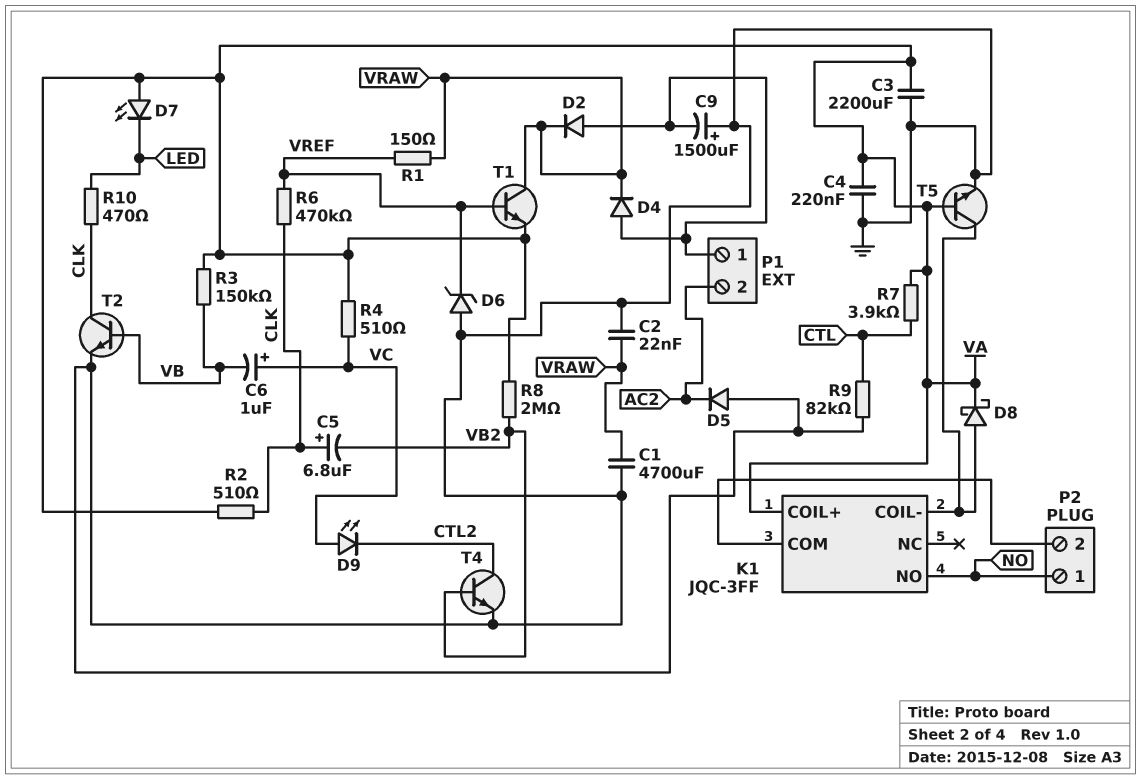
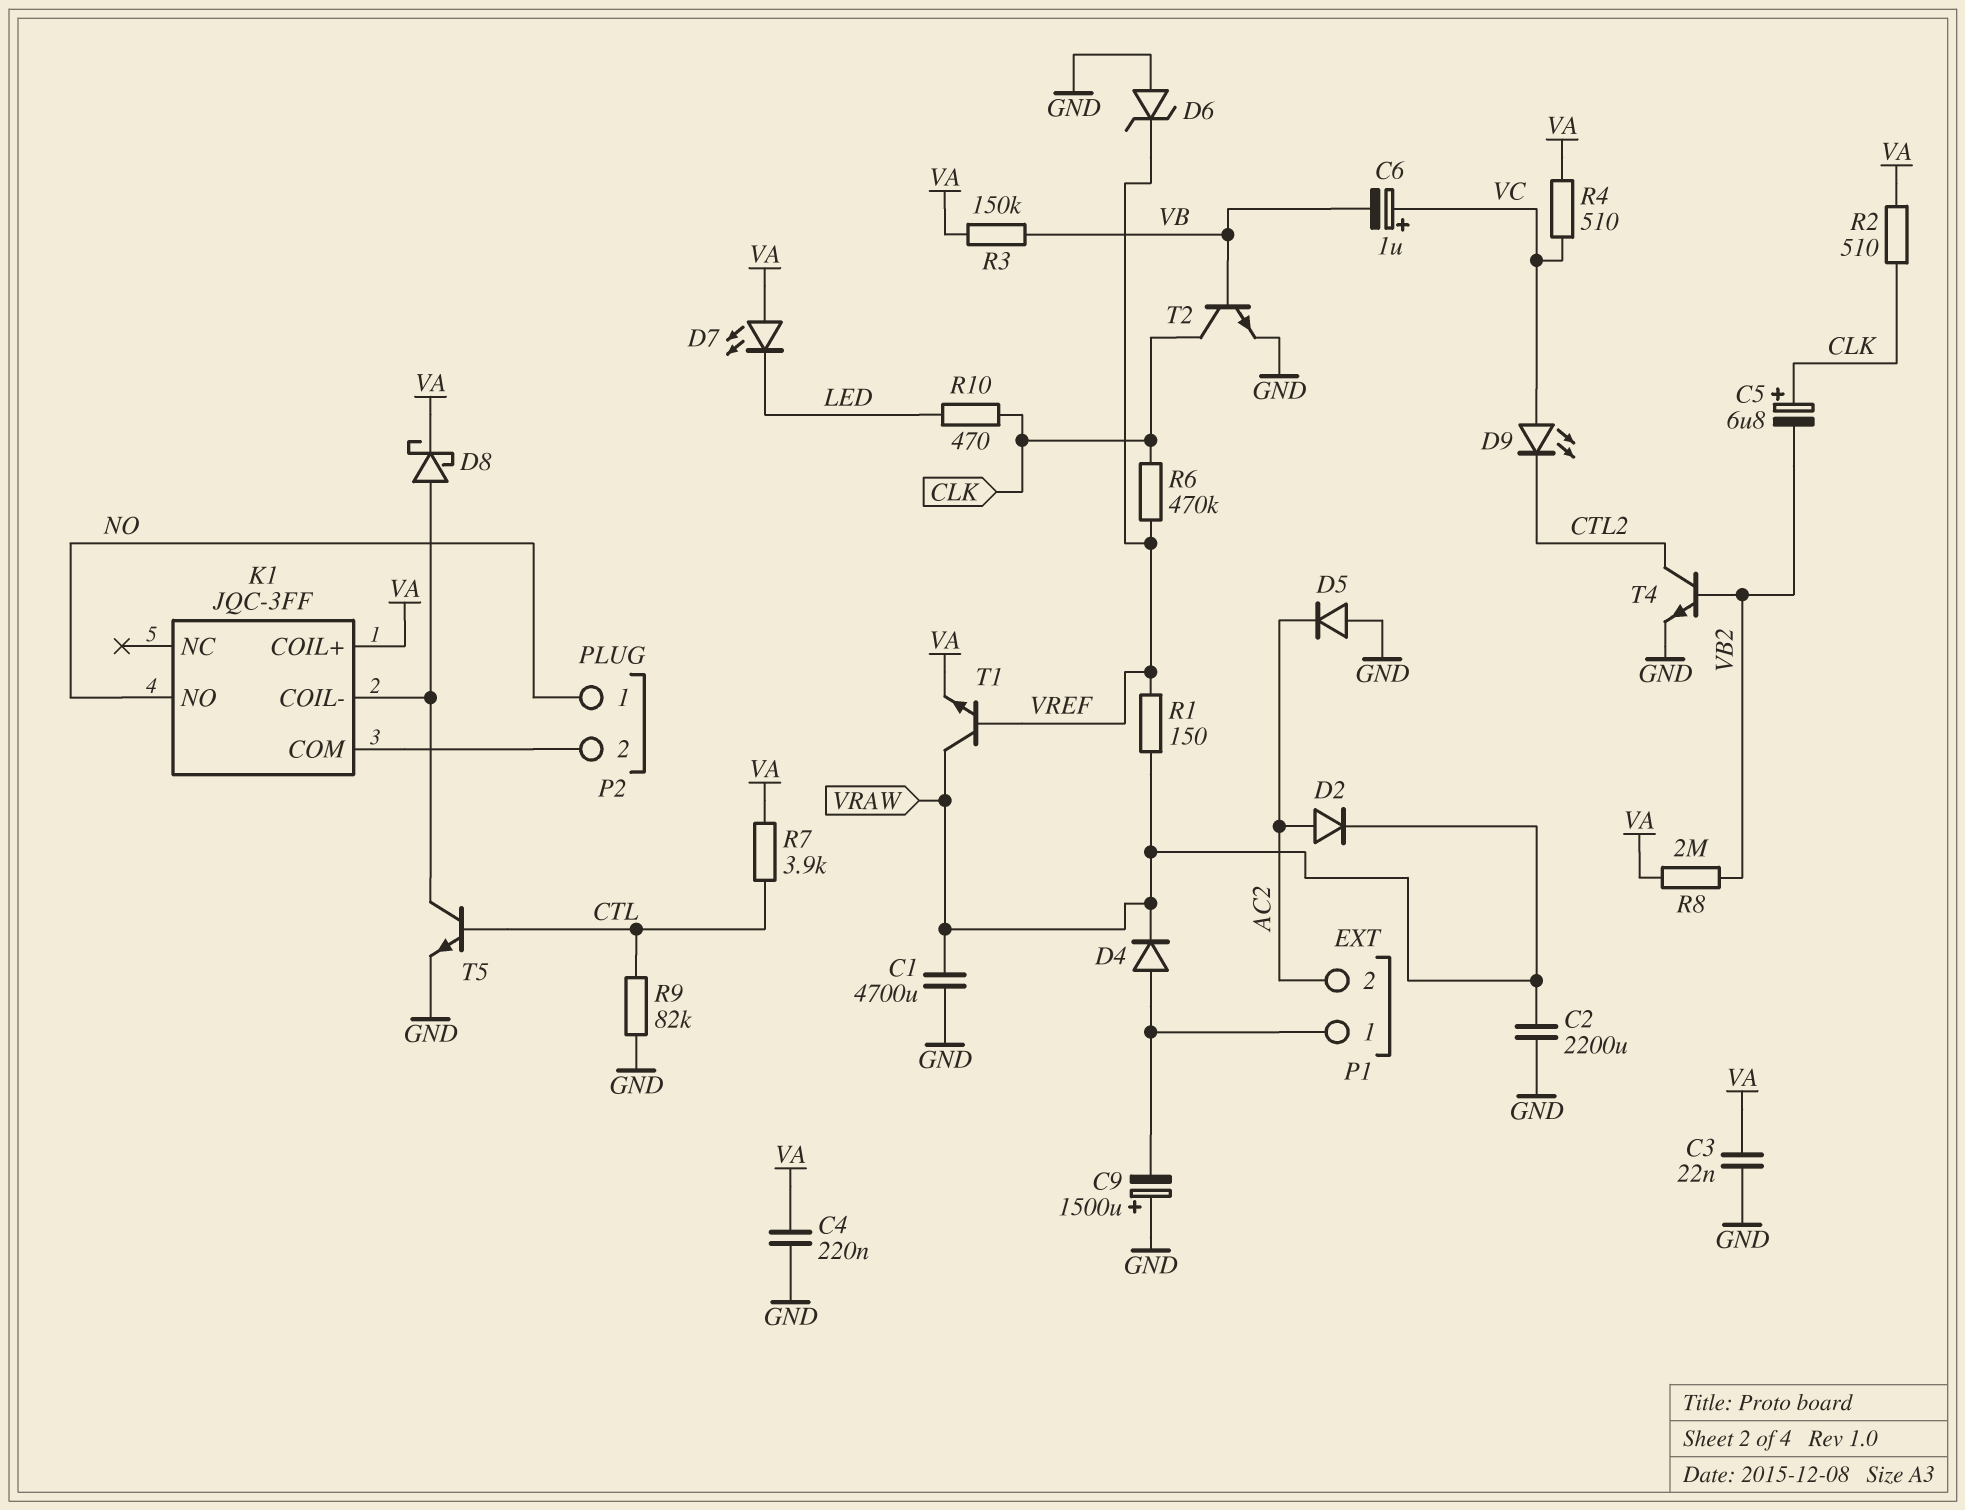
C2: 22nF (GND, VRAW) -> 2200uF (GND, VRAW)
C3: 2200uF (GND, VA) -> 22nF (GND, VA)
D2: diode (A P1/1, K VRAW) -> diode (A AC2, K VRAW)
T5: NPN (B VA, C K1/COIL-, E GND) -> NPN (B CTL, C K1/COIL-, E GND)

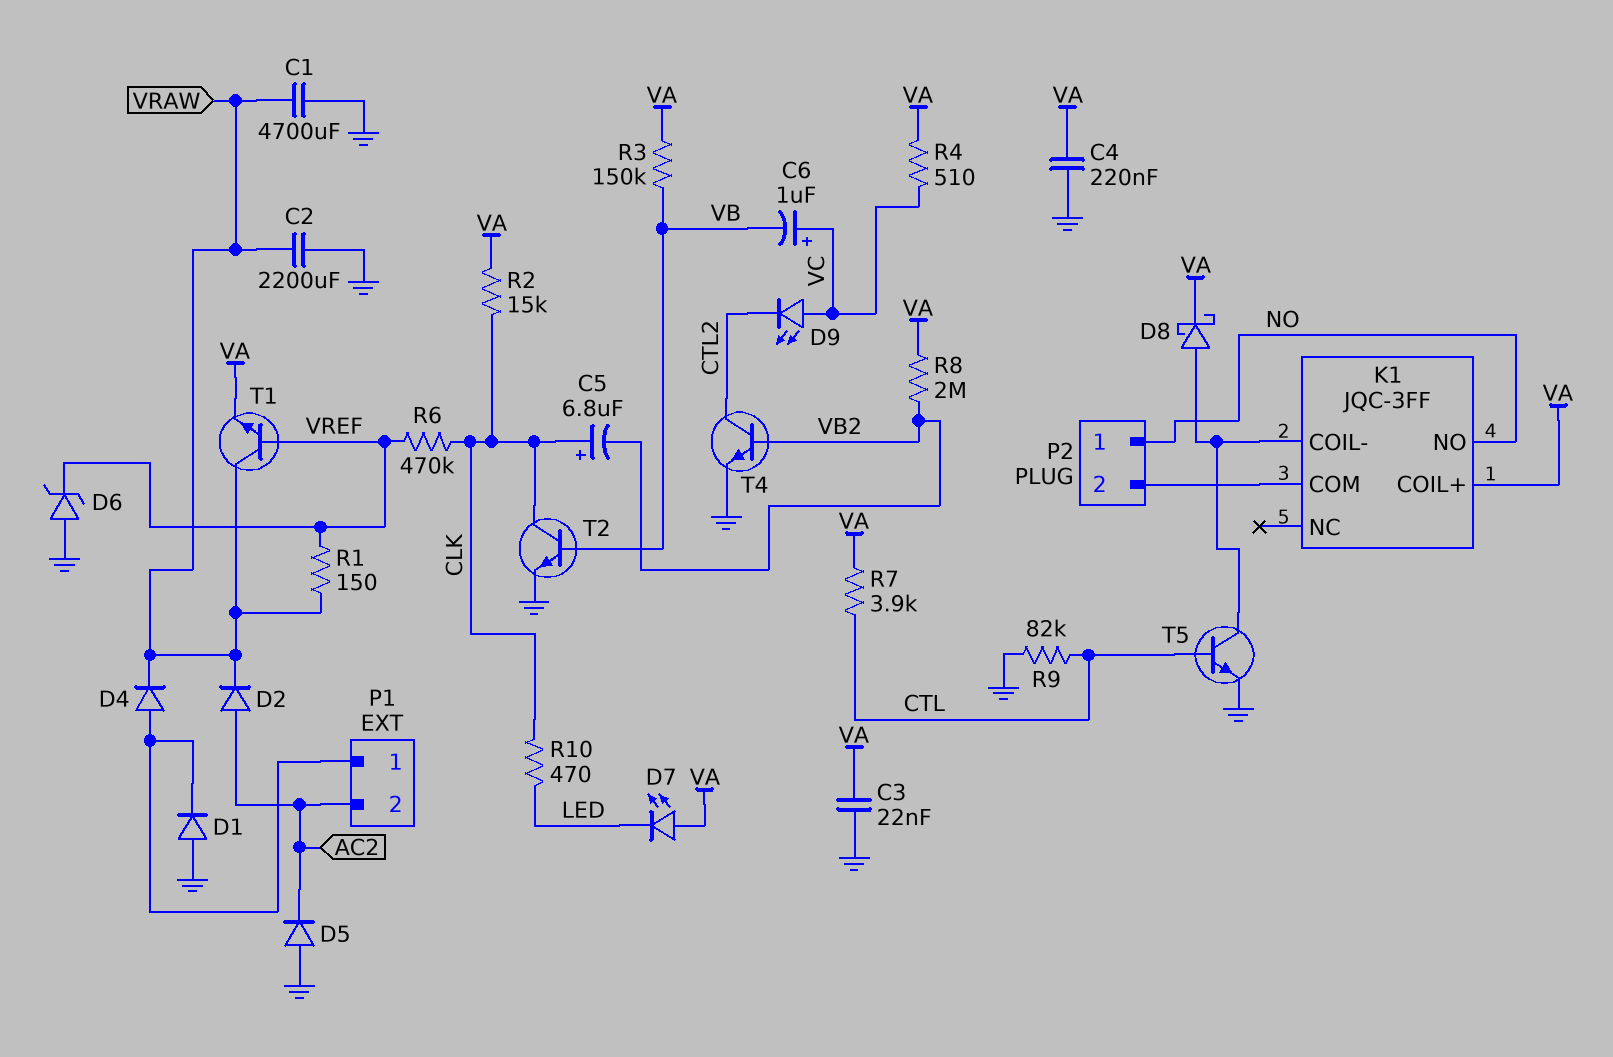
C9: 1500uF (plus GND, minus P1/1) -> none
D1: none -> diode (A GND, K P1/1)
R2: 510 (CLK, VA) -> 15k (CLK, VA)

